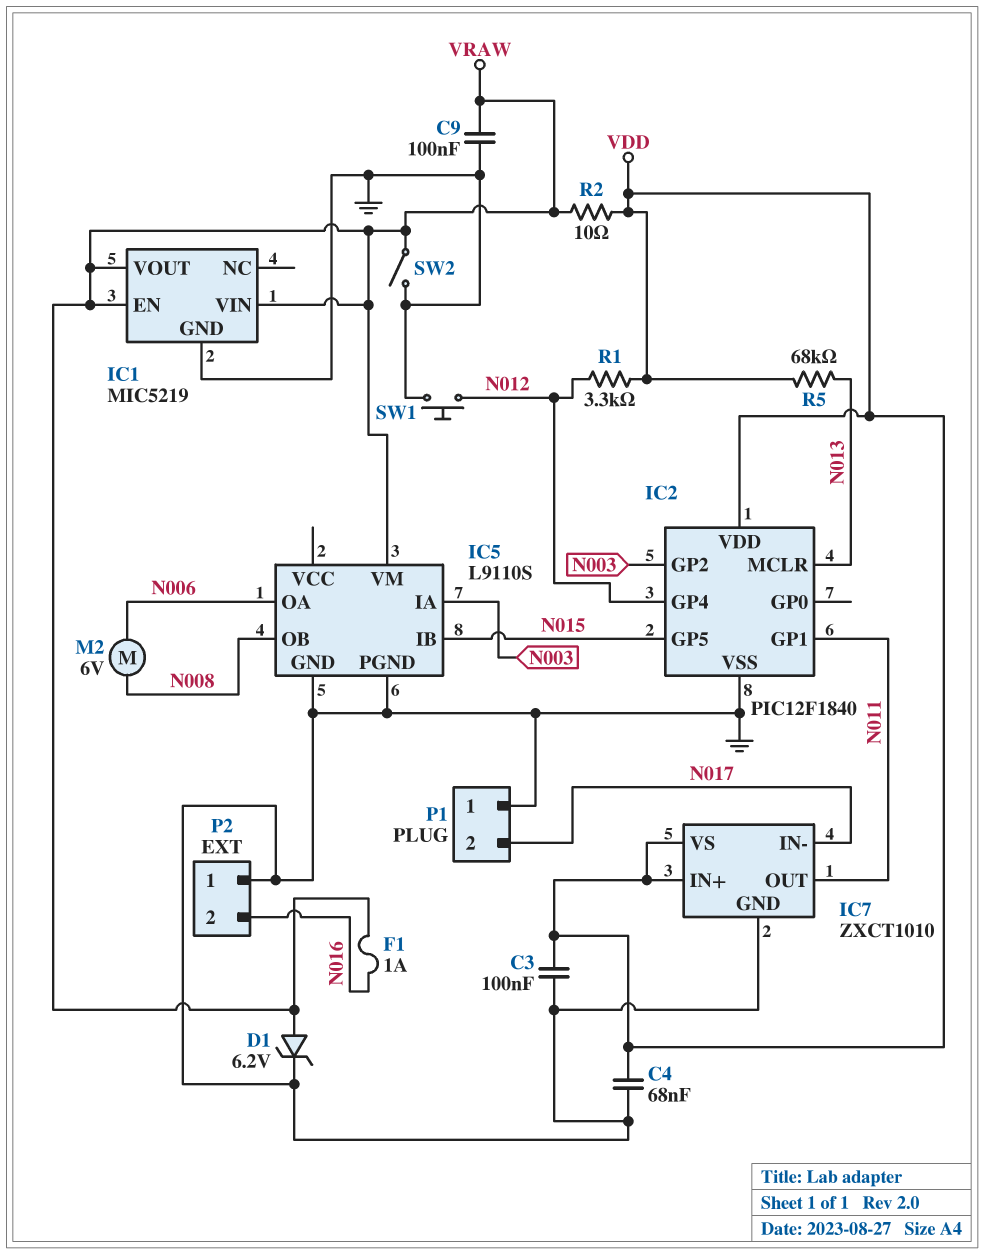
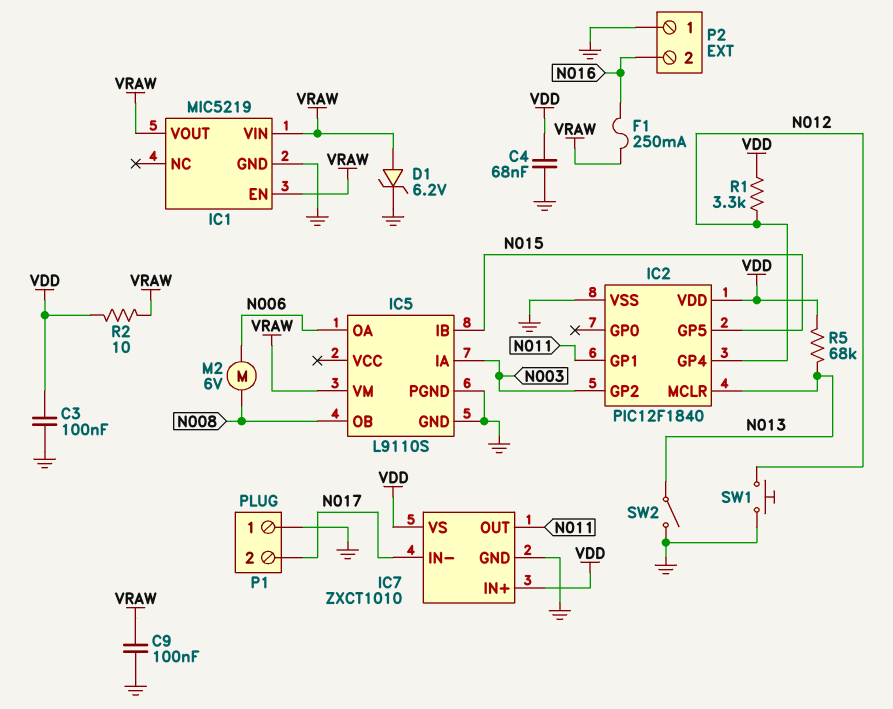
F1: 1A (N016, VRAW) -> 250mA (N016, VRAW)
SW2: switch (GND, VRAW) -> switch (GND, N013)

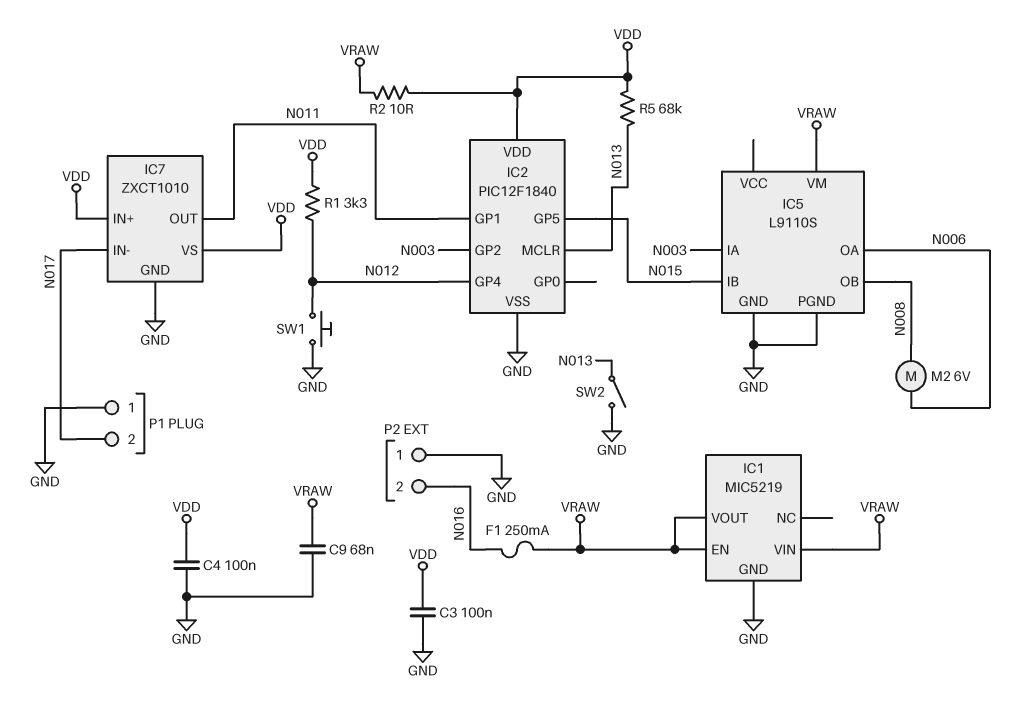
C4: 68nF (GND, VDD) -> 100nF (GND, VDD)
C9: 100nF (GND, VRAW) -> 68nF (GND, VRAW)
D1: zener 6.2V (A VRAW, K GND) -> none

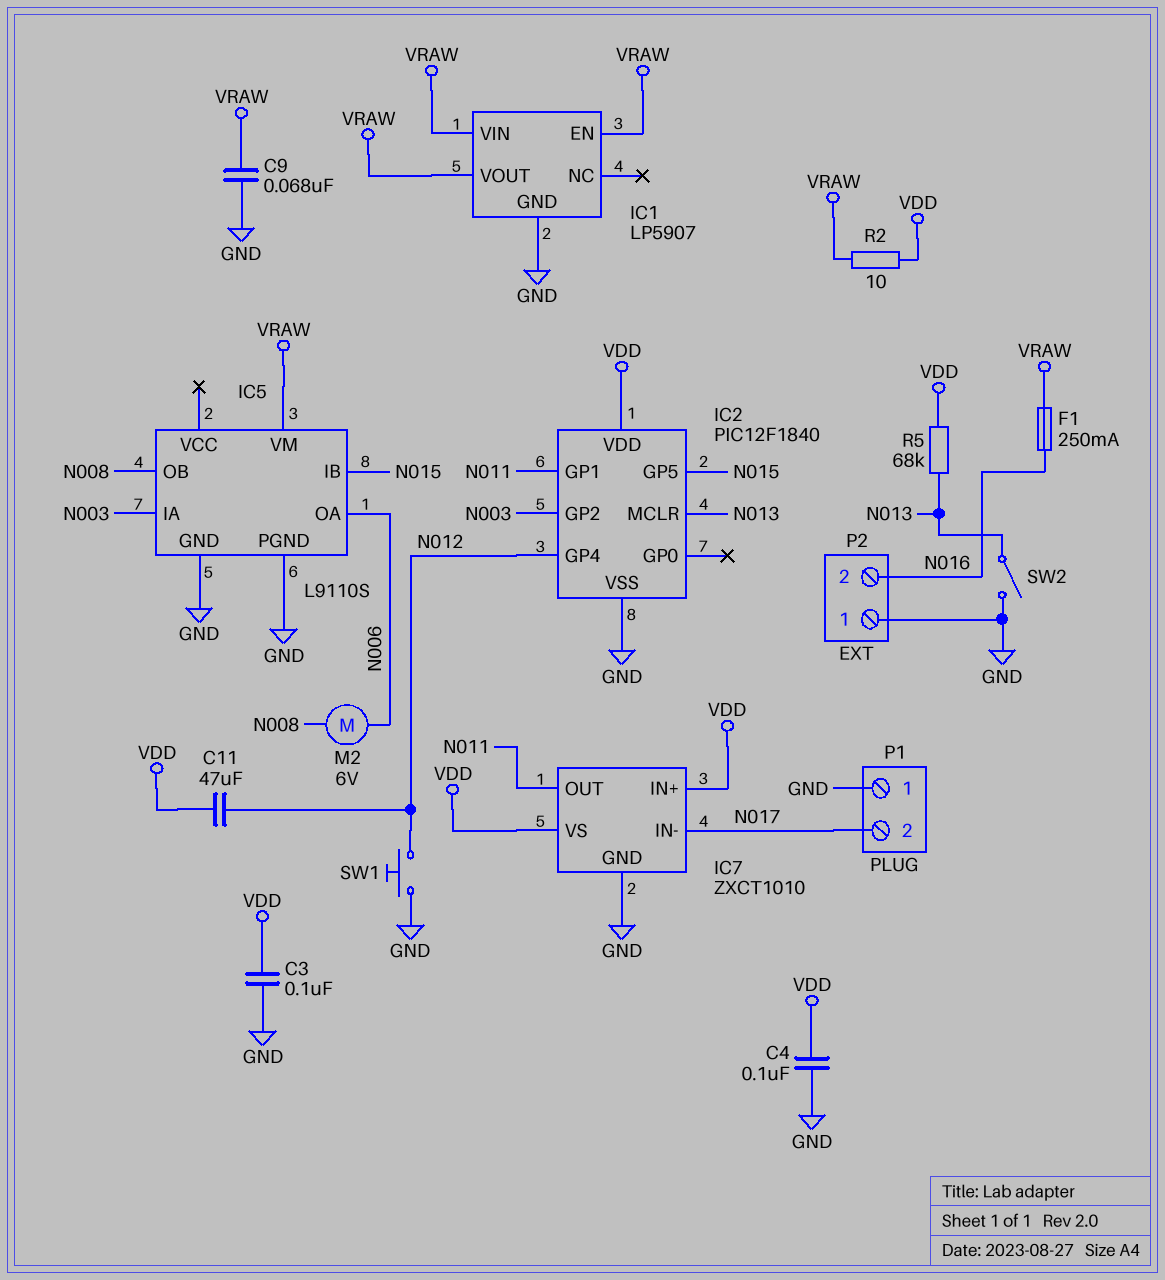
C11: none -> 47uF (N012, VDD)
IC1: MIC5219 -> LP5907
R1: 3.3k (N012, VDD) -> none

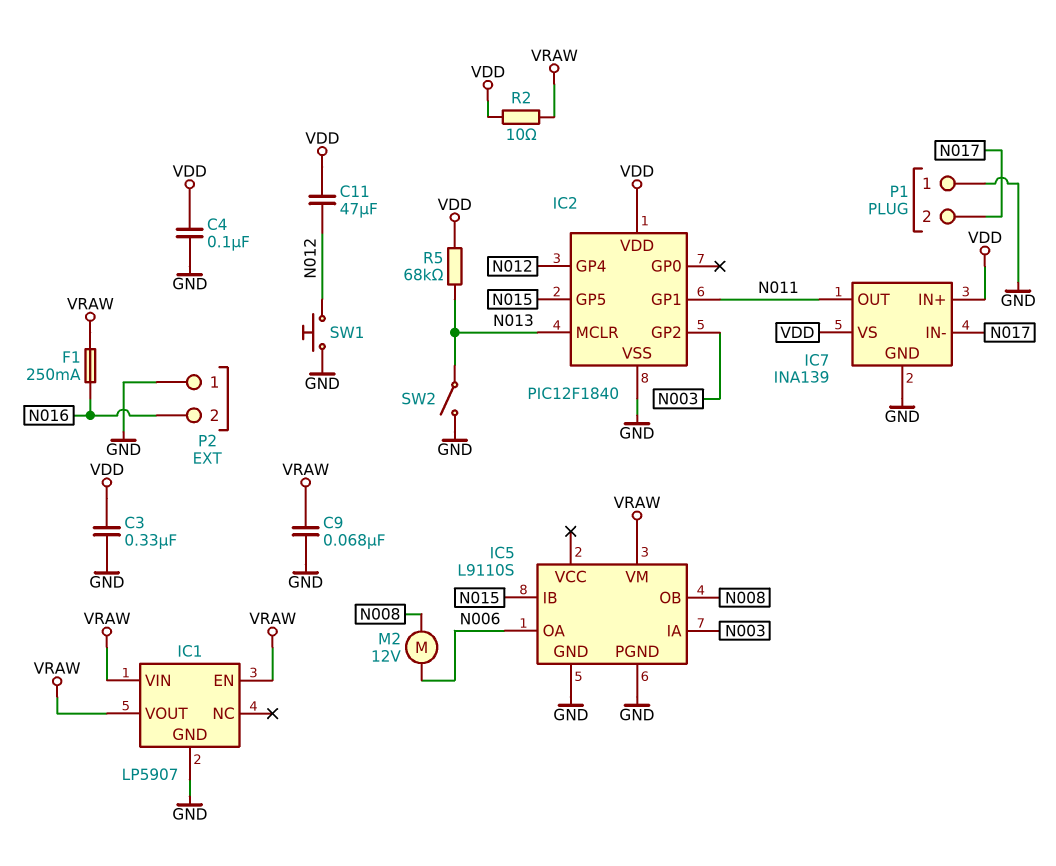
C3: 100nF (GND, VDD) -> 330nF (GND, VDD)
IC7: ZXCT1010 -> INA139
M2: motor 6V (N006, N008) -> motor 12V (N006, N008)

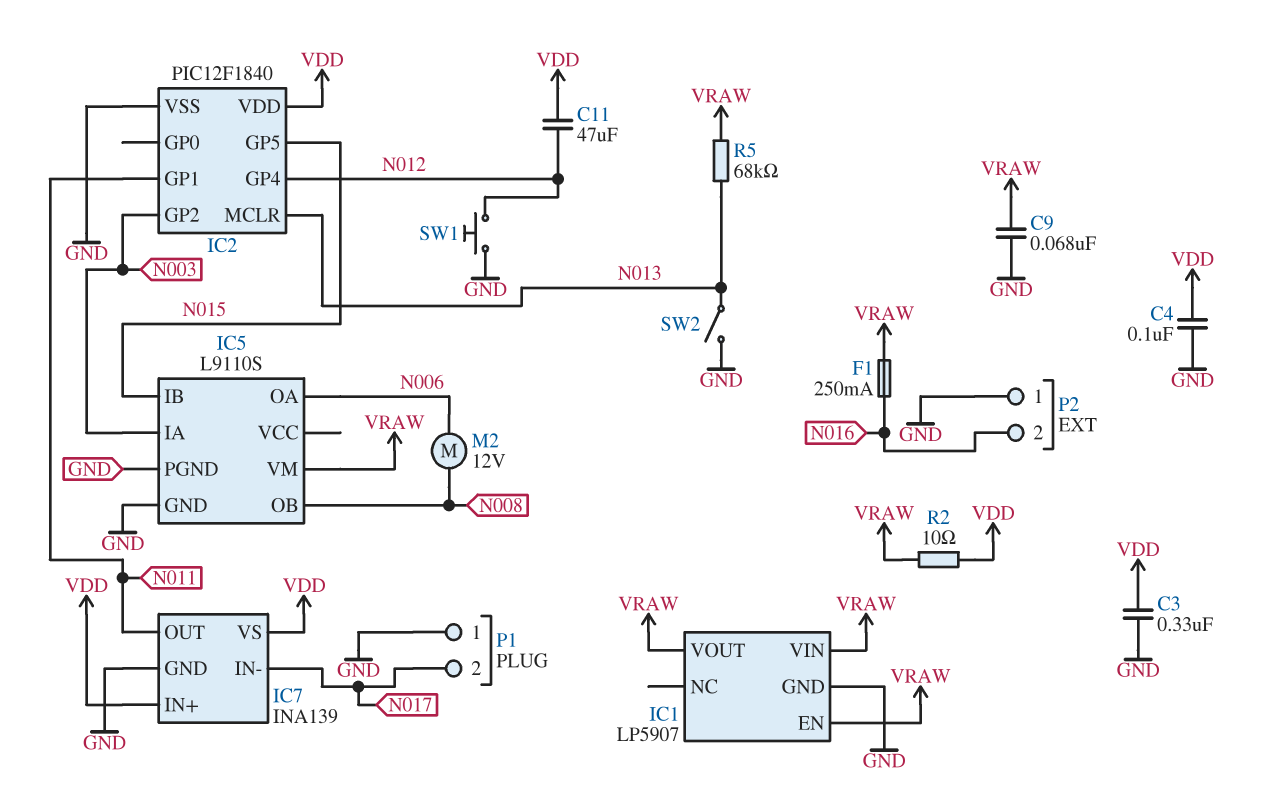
R5: 68k (N013, VDD) -> 68k (N013, VRAW)

